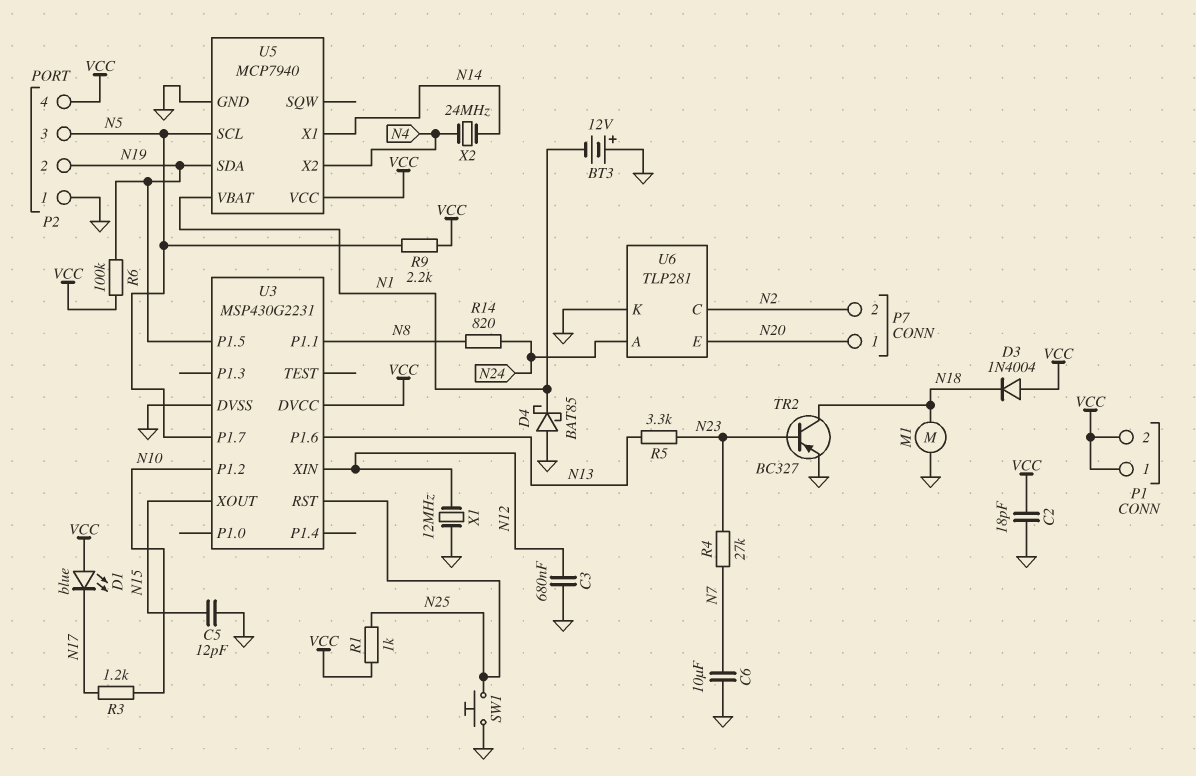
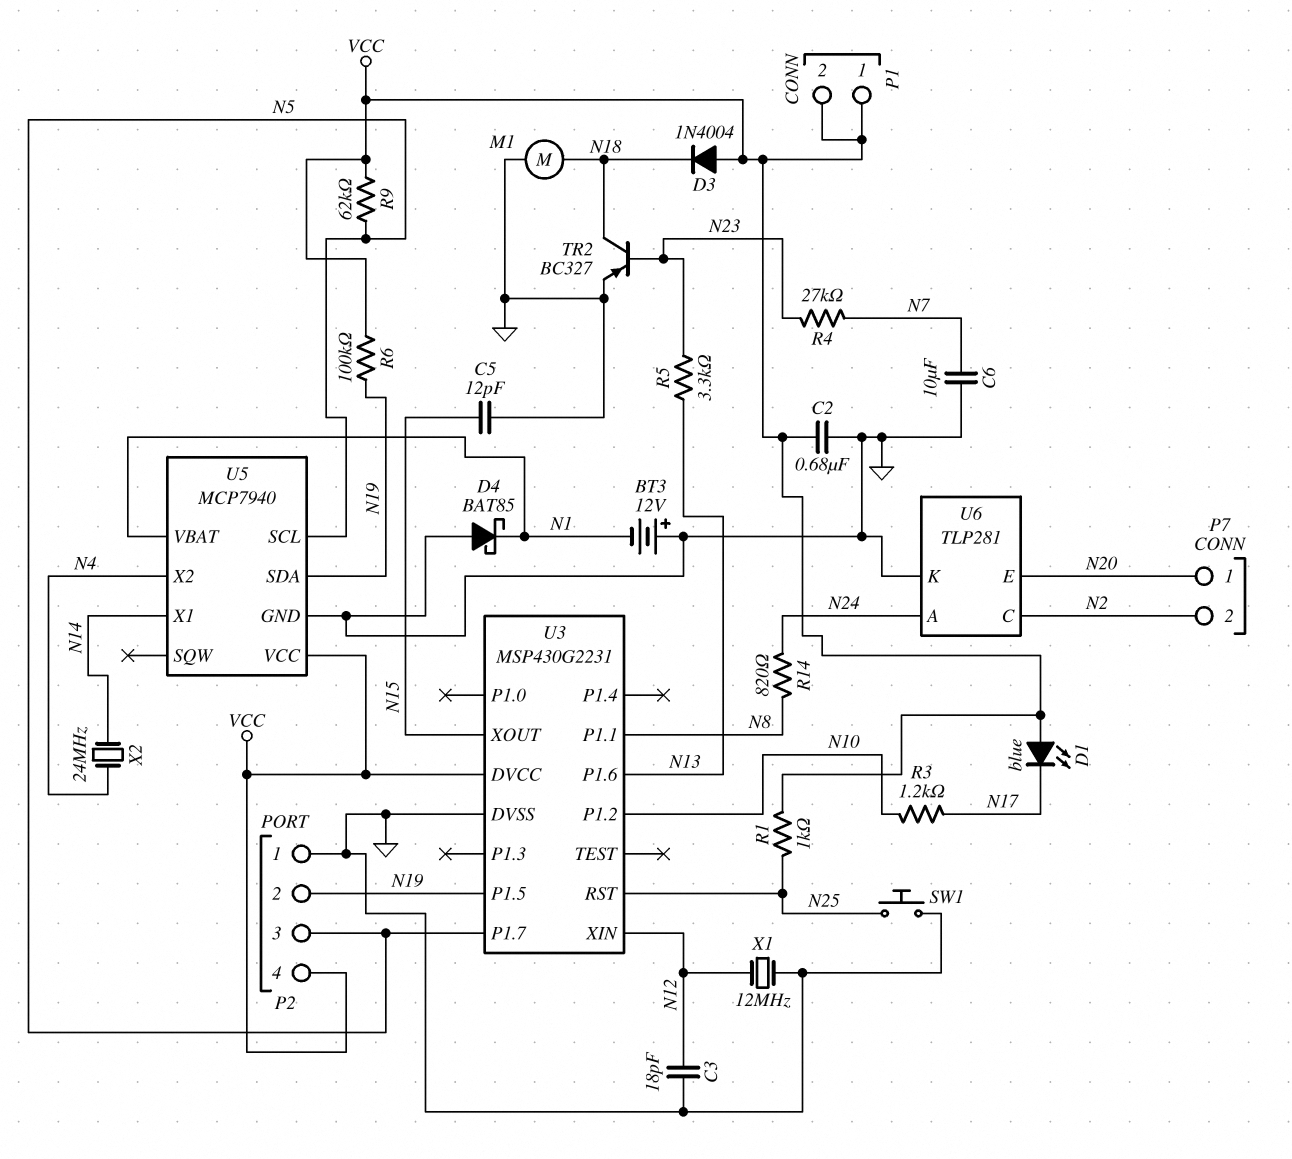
C2: 18pF (GND, VCC) -> 680nF (GND, VCC)
C3: 680nF (GND, N12) -> 18pF (GND, N12)
R9: 2.2k (N5, VCC) -> 62k (N5, VCC)

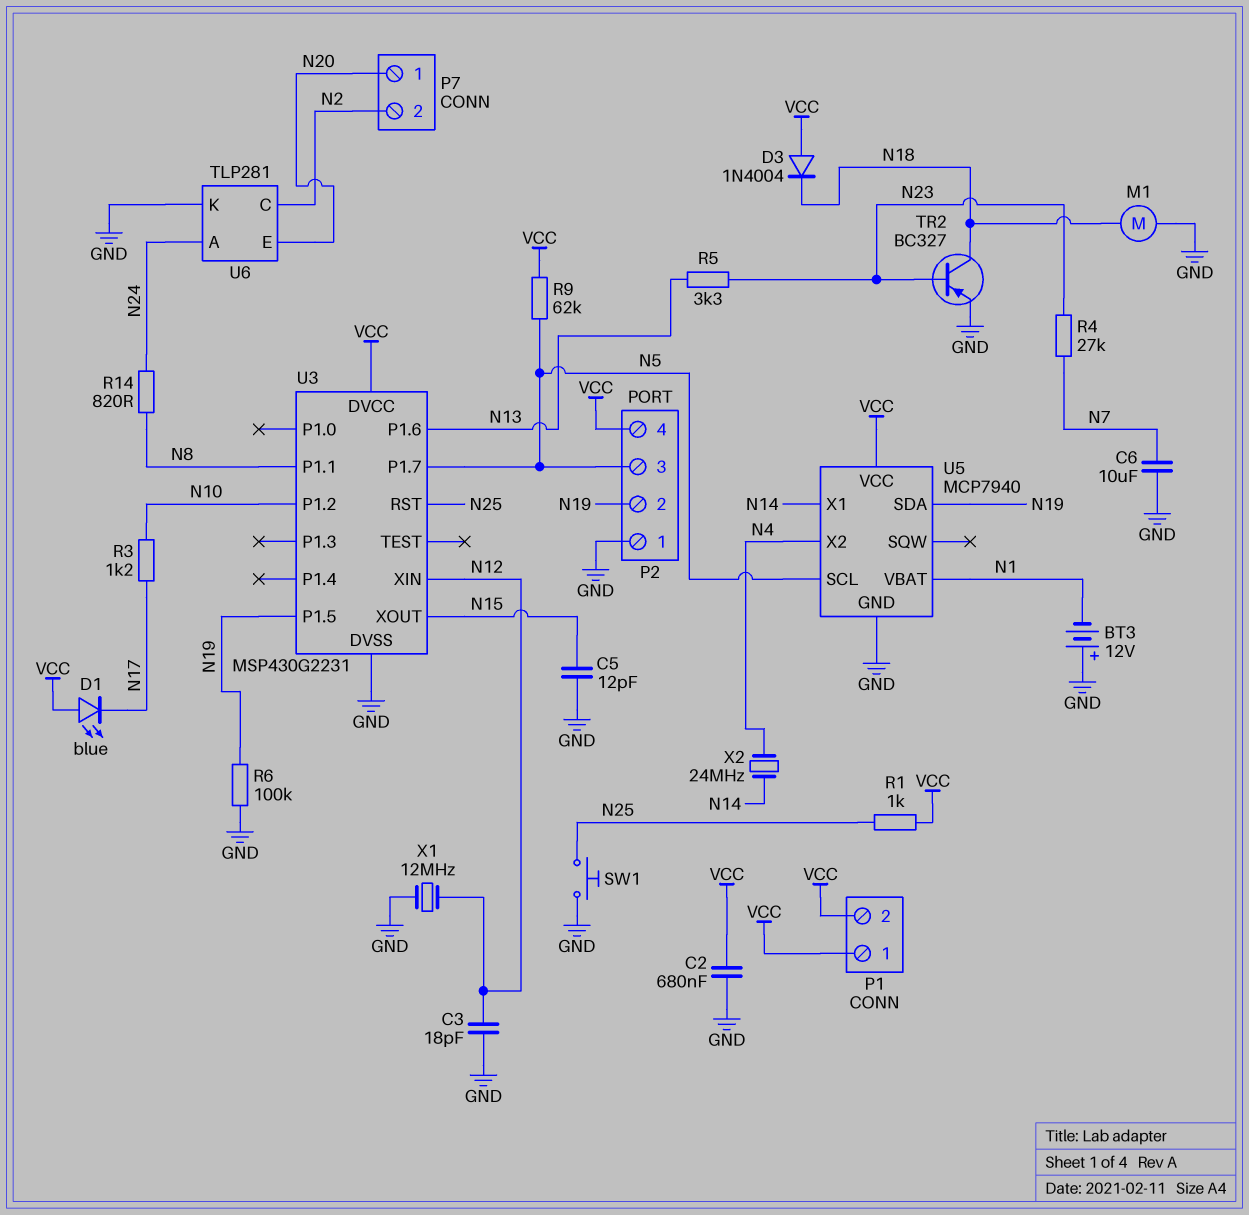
D4: schottky BAT85 (A GND, K N1) -> none
R6: 100k (N19, VCC) -> 100k (GND, N19)

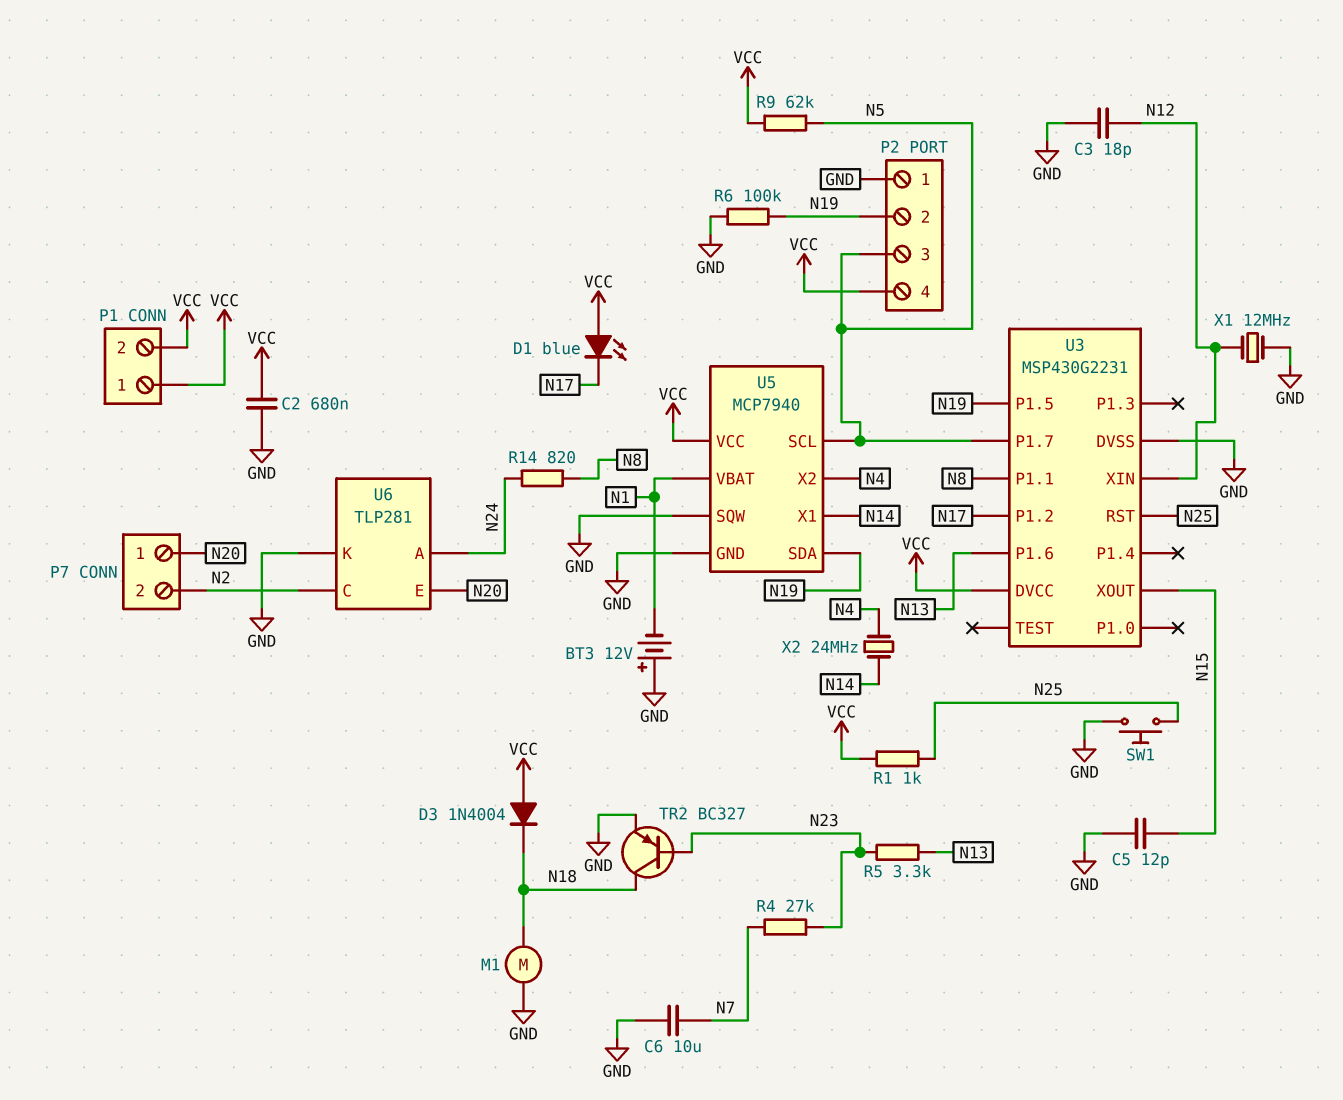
R3: 1.2k (N10, N17) -> none
U3 pin P1.2: N10 -> N17
U5 pin SQW: none -> GND

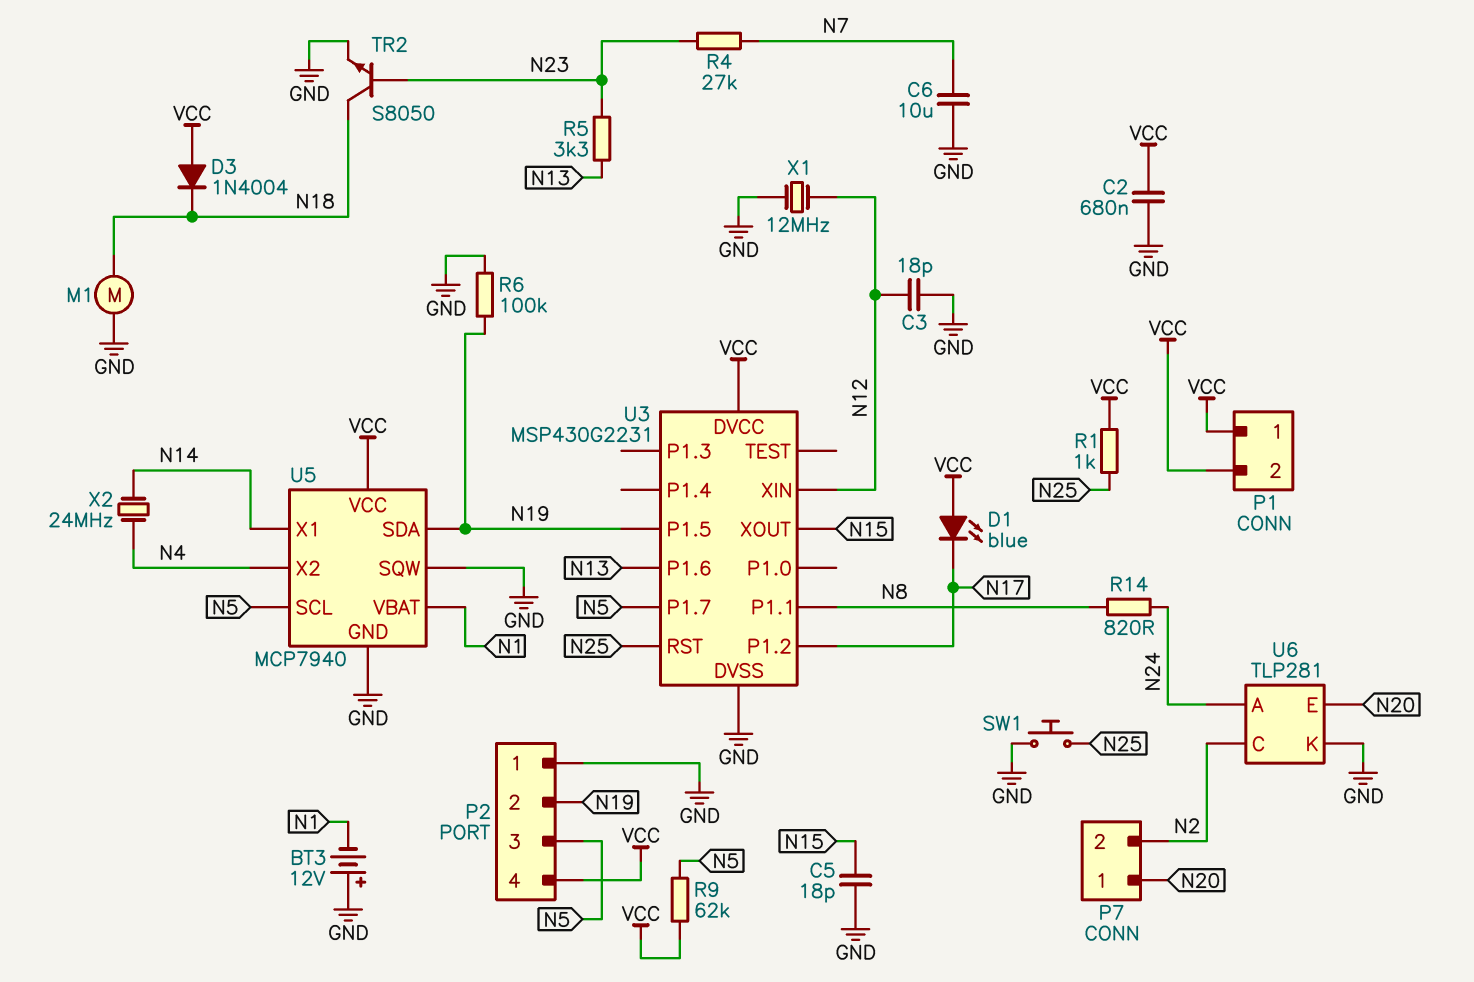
C5: 12pF (GND, N15) -> 18pF (GND, N15)
TR2: PNP BC327 (B N23, C N18, E GND) -> NPN S8050 (B N23, C N18, E GND)

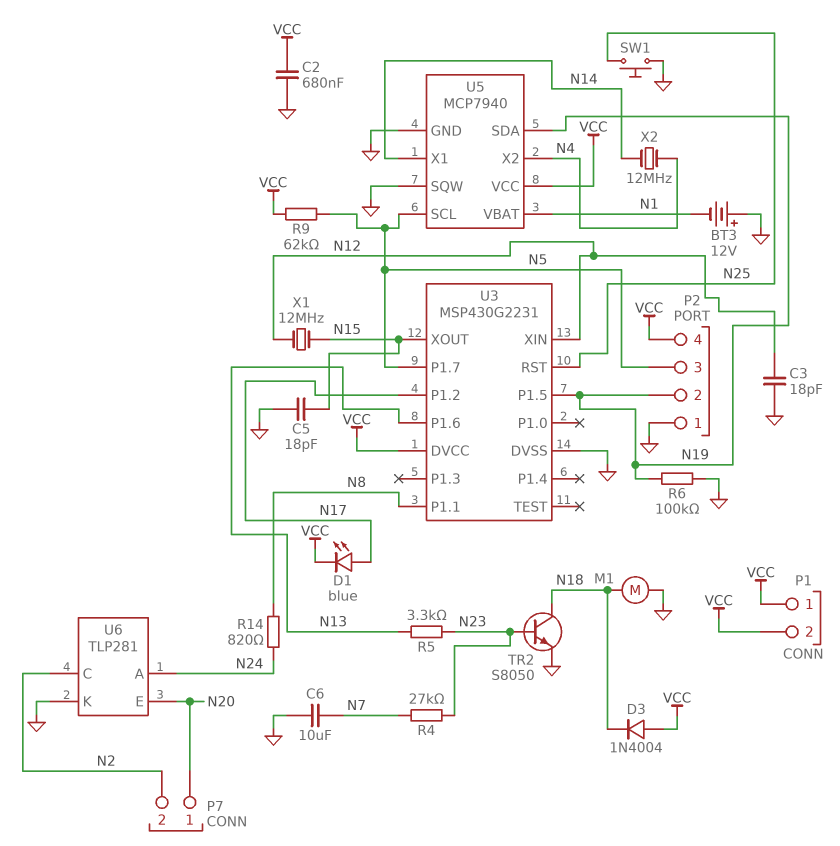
D1: LED blue (A VCC, K N17) -> LED blue (A N17, K VCC)
R1: 1k (N25, VCC) -> none
X1: 12MHz (GND, N12) -> 12MHz (N12, N15)
X2: 24MHz (N4, N14) -> 12MHz (N4, N14)

